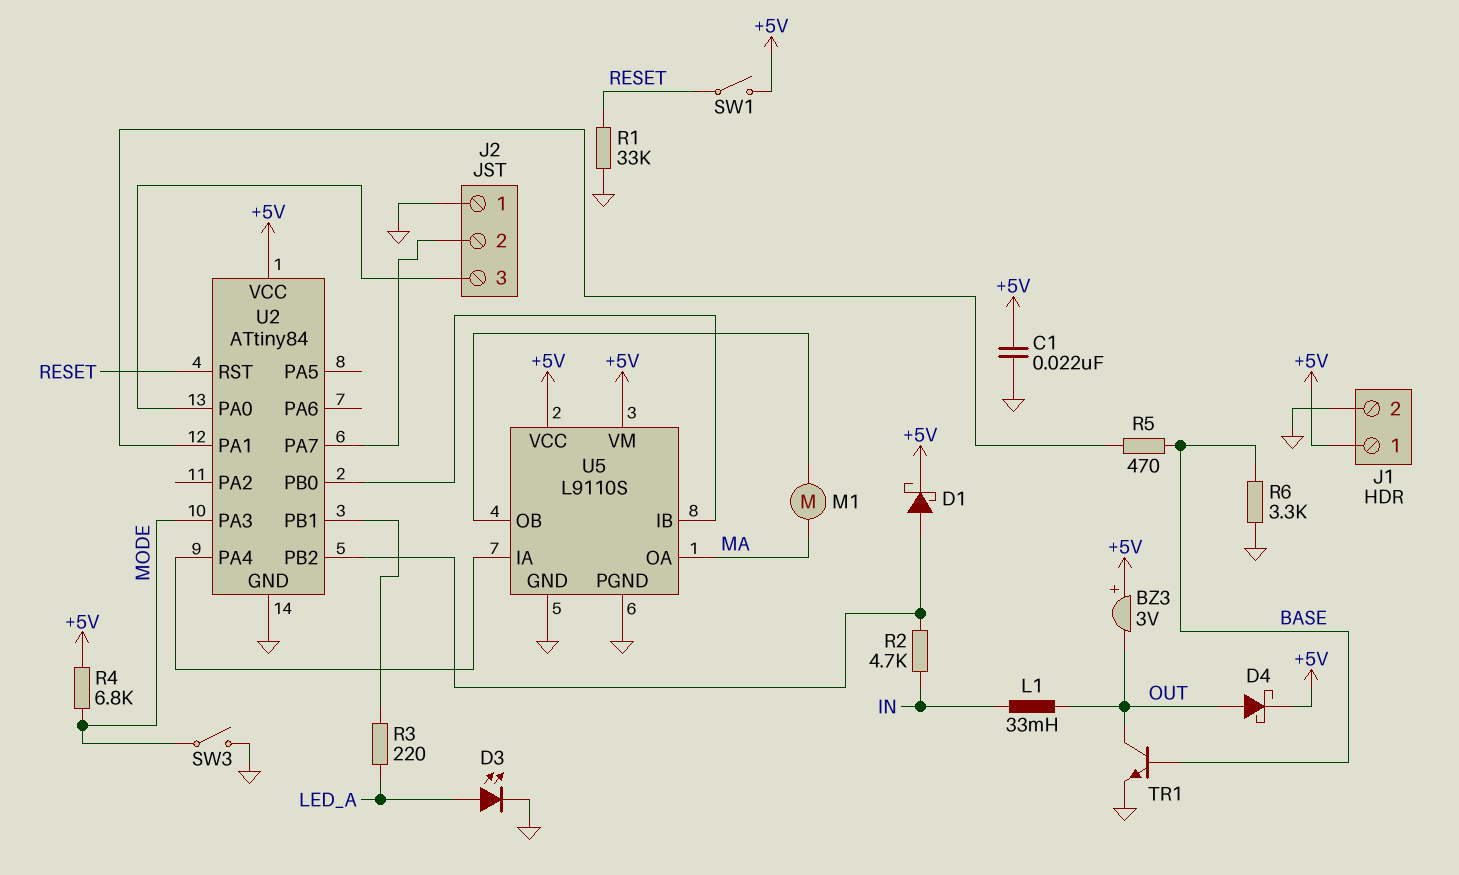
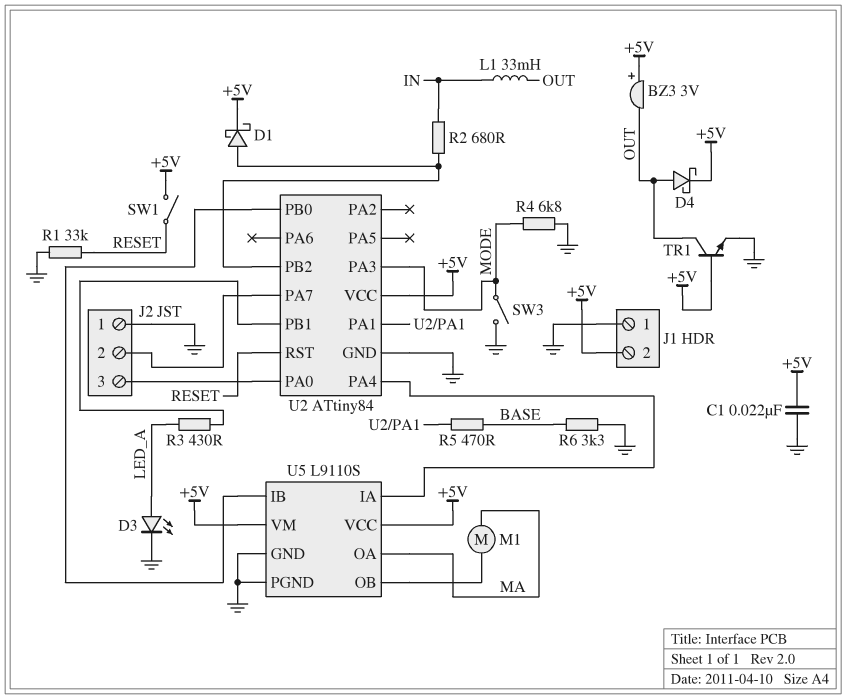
J1 pin 1: +5V -> GND
J1 pin 2: GND -> +5V
R2: 4.7k (IN, U2/PB2) -> 680 (IN, U2/PB2)
R3: 220 (LED_A, U2/PB1) -> 430 (LED_A, U2/PB1)
R4: 6.8k (+5V, MODE) -> 6.8k (GND, MODE)
TR1: NPN (B BASE, C OUT, E GND) -> NPN (B +5V, C OUT, E GND)

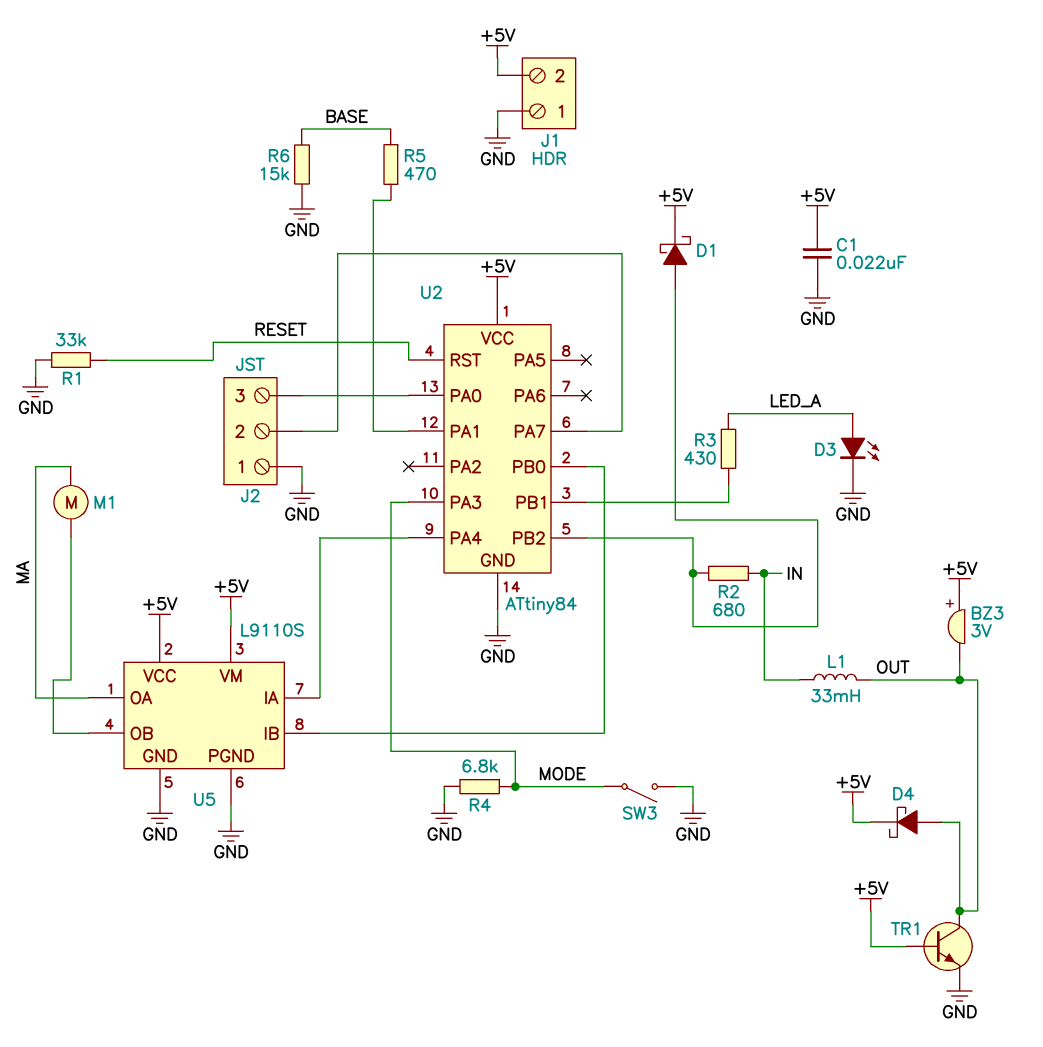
R6: 3.3k (BASE, GND) -> 15k (BASE, GND)
SW1: switch (+5V, RESET) -> none

